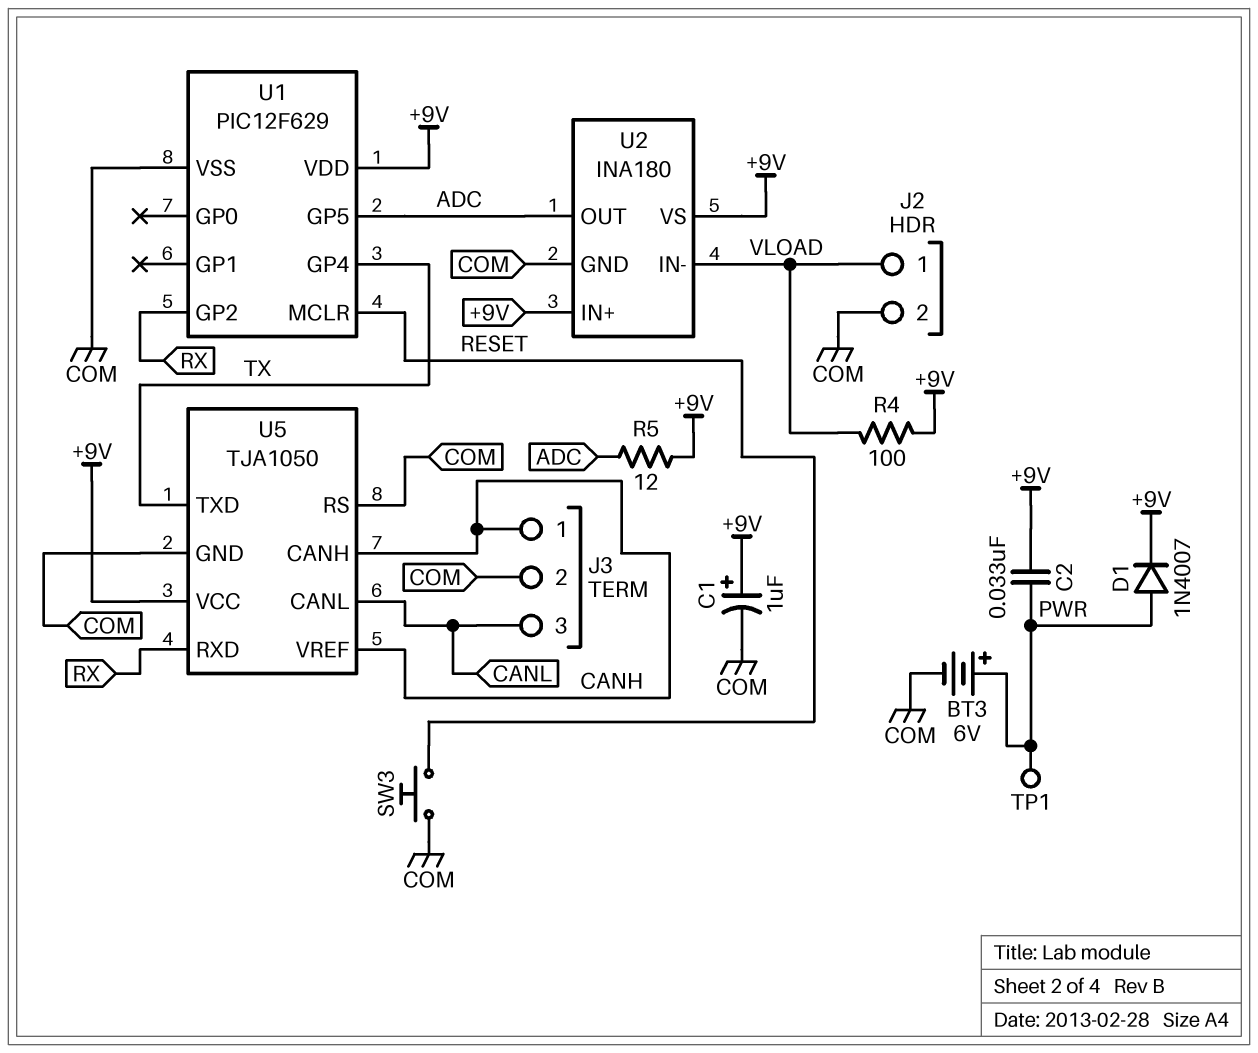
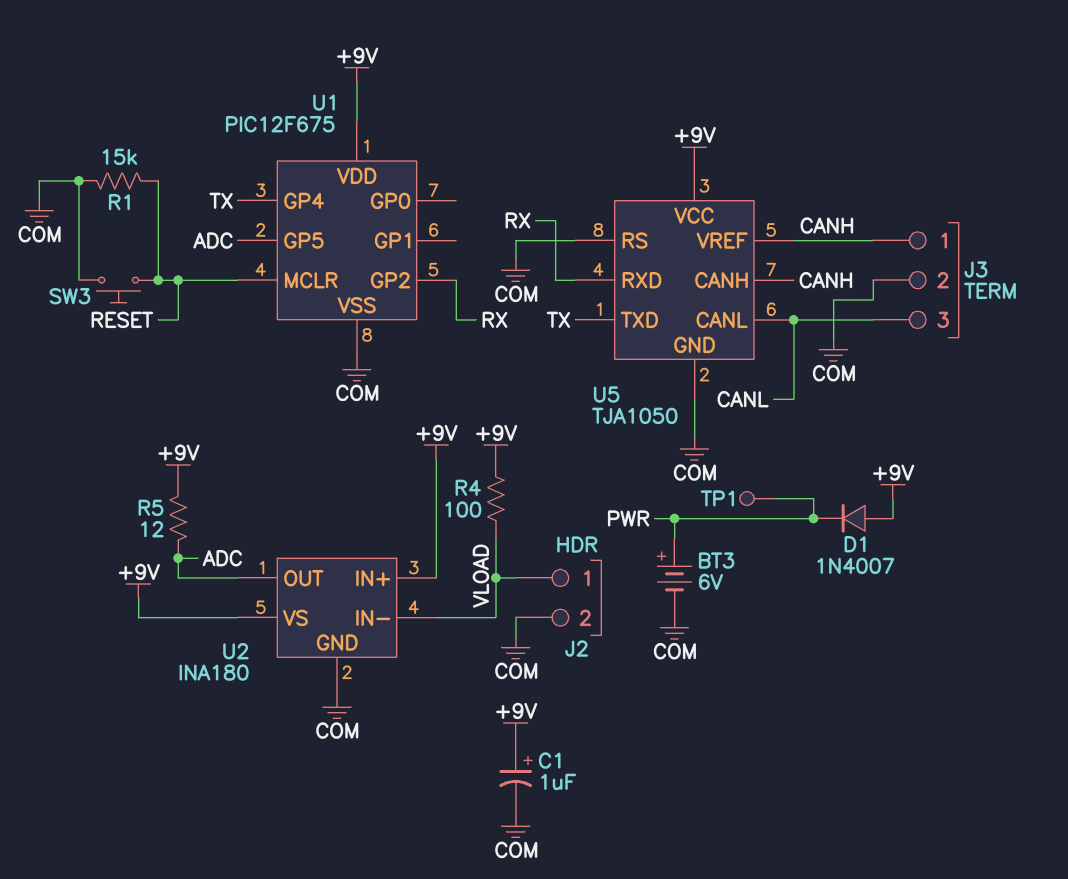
C2: 33nF (+9V, PWR) -> none
D1: diode 1N4007 (A PWR, K +9V) -> diode 1N4007 (A +9V, K PWR)
R1: none -> 15k (COM, RESET)
U1: PIC12F629 -> PIC12F675

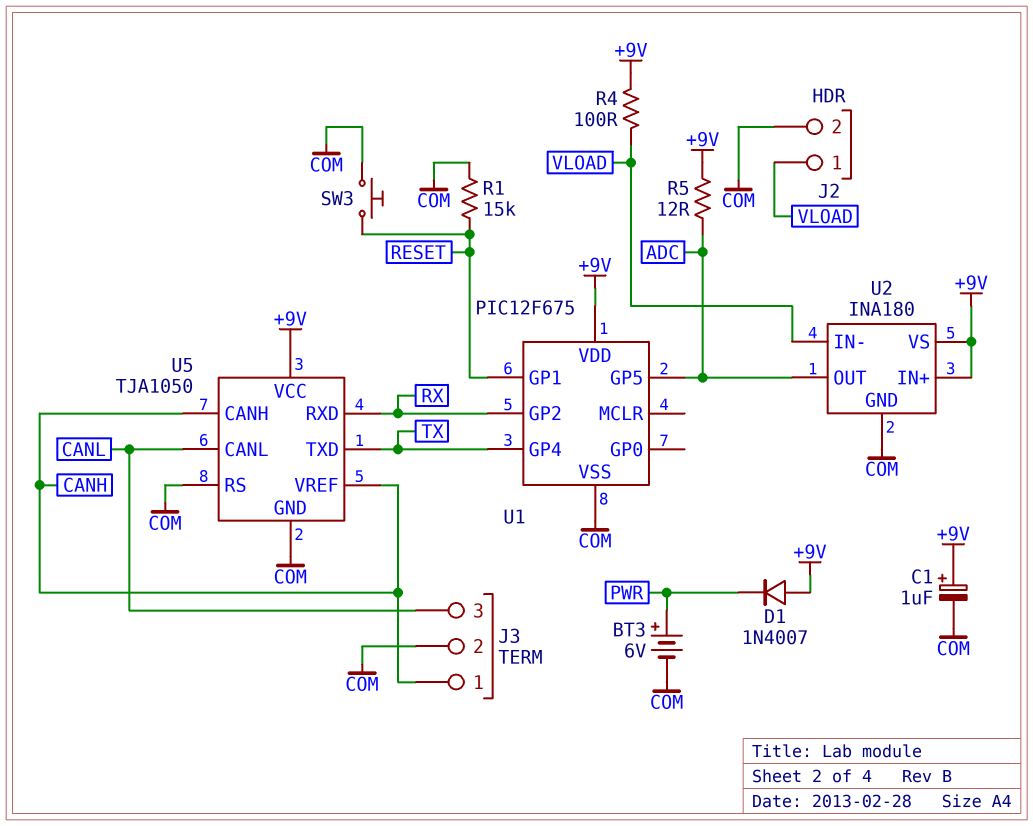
TP1: test point (PWR) -> none
U1 pin GP1: none -> RESET
U1 pin MCLR: RESET -> none

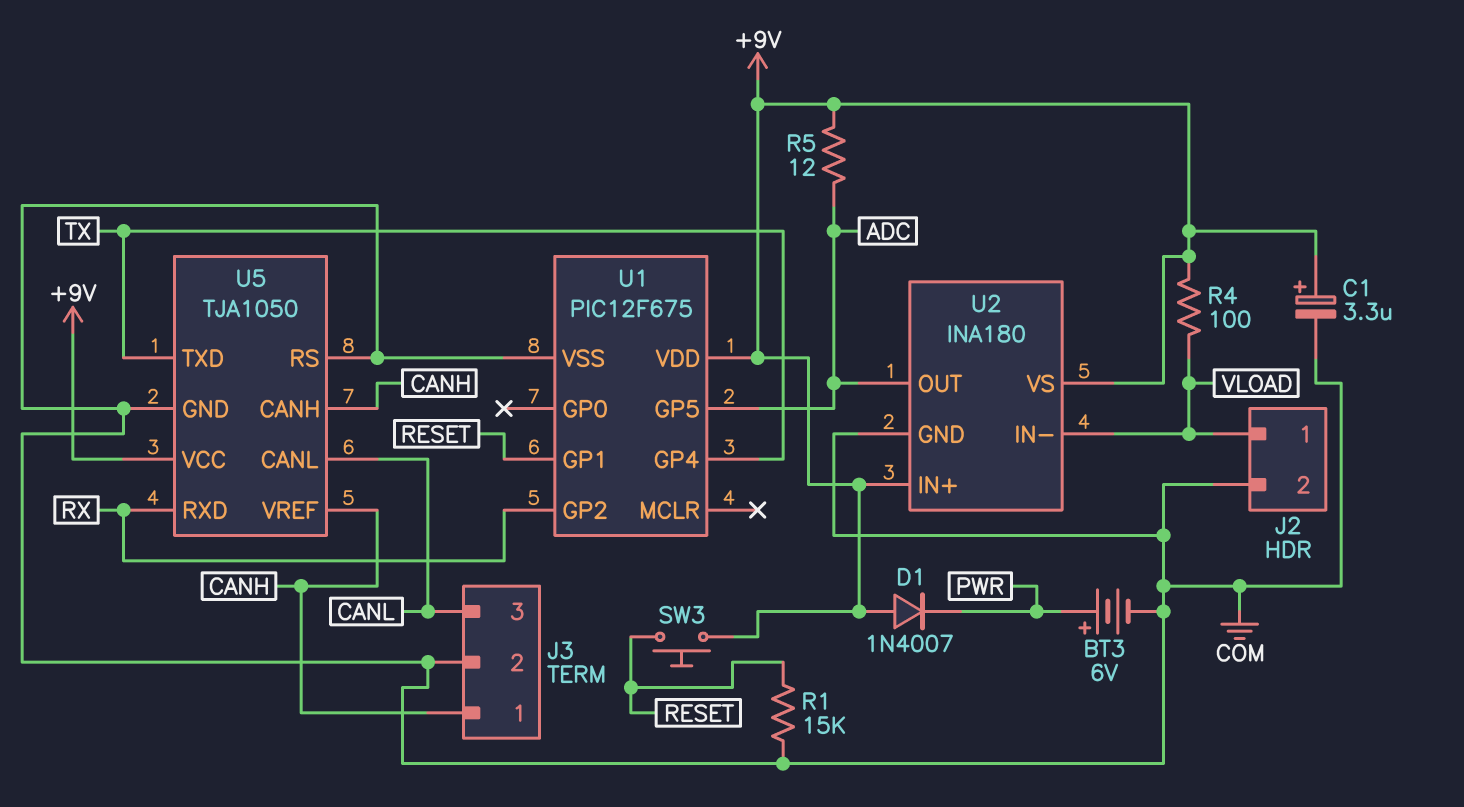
C1: 1uF (plus +9V, minus COM) -> 3.3uF (plus +9V, minus COM)
SW3: button (COM, RESET) -> button (+9V, RESET)

